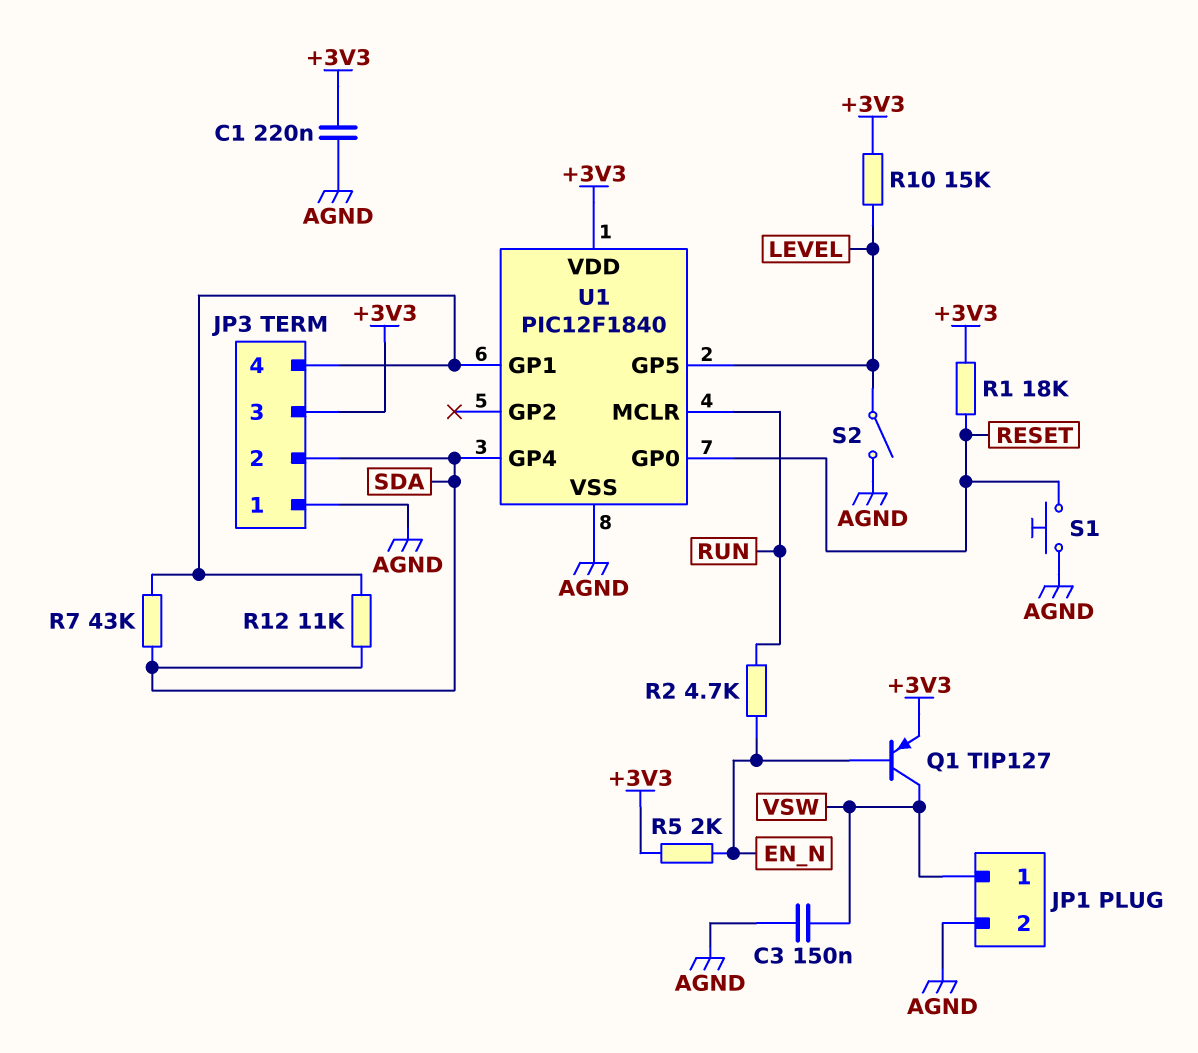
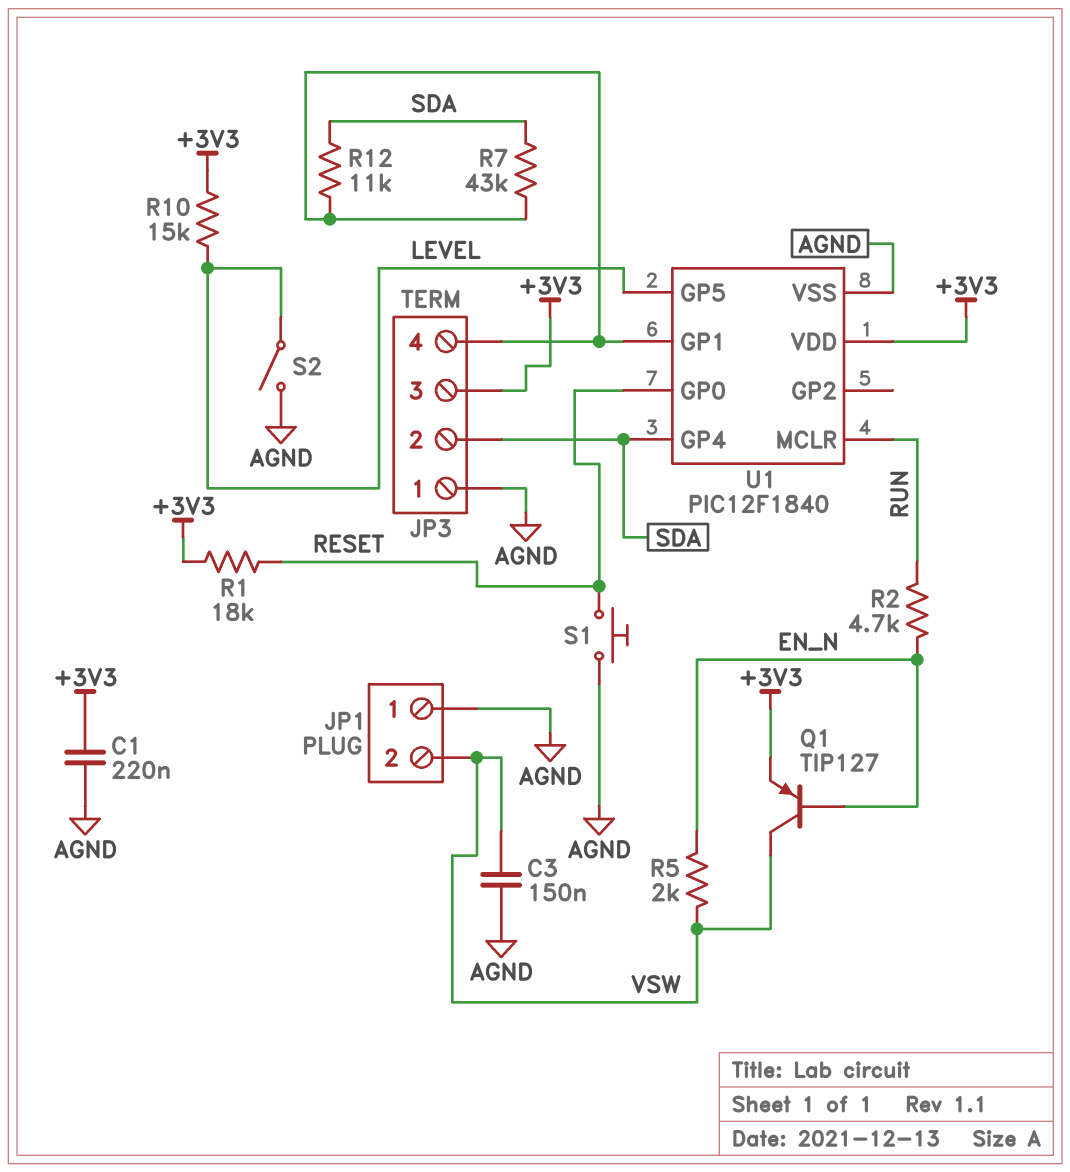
JP1 pin 1: VSW -> AGND
JP1 pin 2: AGND -> VSW
R5: 2k (+3V3, EN_N) -> 2k (EN_N, VSW)

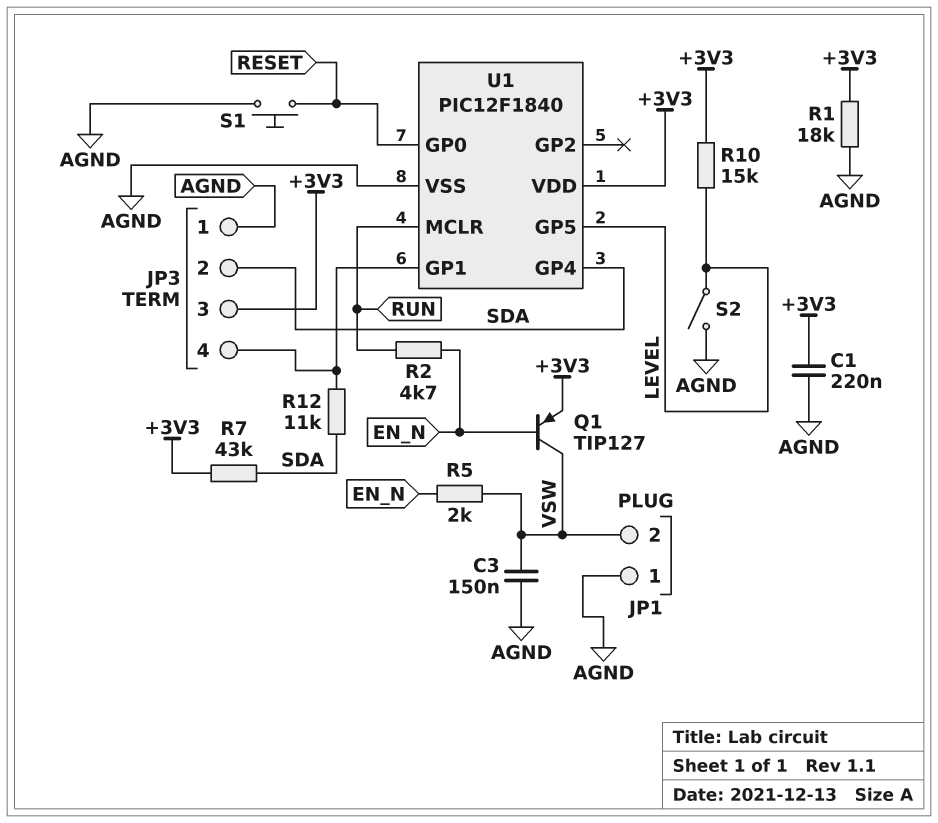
R1: 18k (+3V3, RESET) -> 18k (+3V3, AGND)
R7: 43k (JP3/4, SDA) -> 43k (+3V3, SDA)

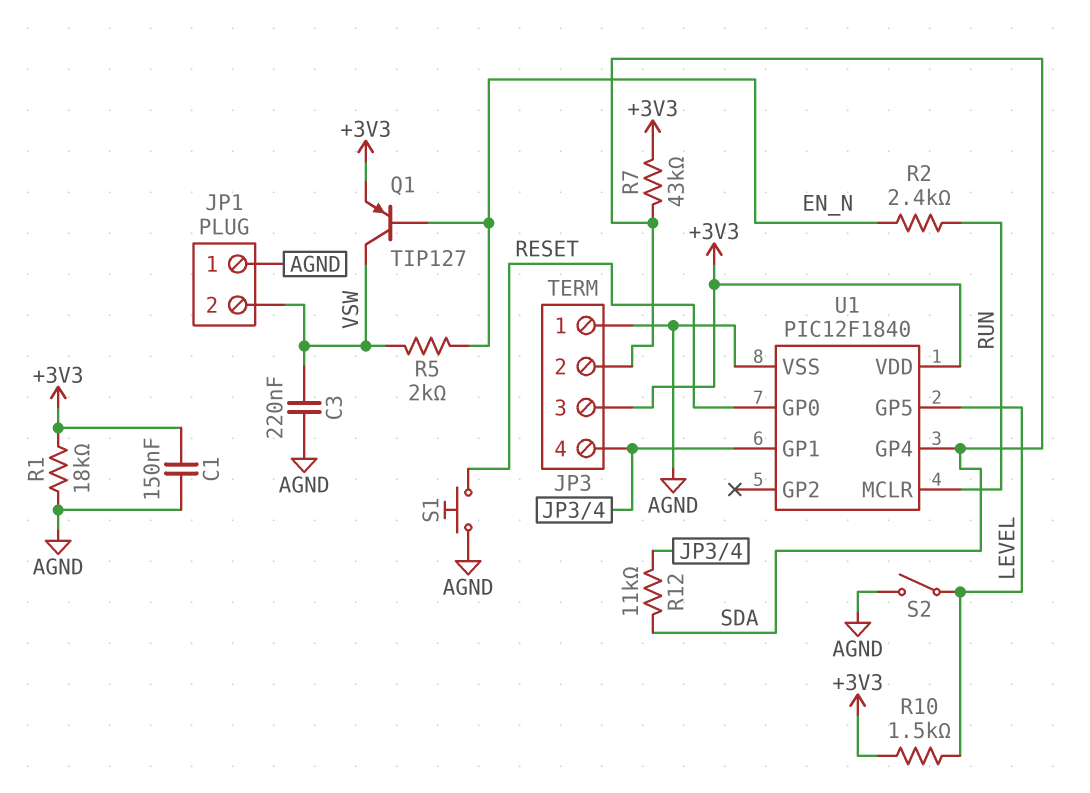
C1: 220nF (+3V3, AGND) -> 150nF (+3V3, AGND)
C3: 150nF (AGND, VSW) -> 220nF (AGND, VSW)
R2: 4.7k (EN_N, RUN) -> 2.4k (EN_N, RUN)
R10: 15k (+3V3, LEVEL) -> 1.5k (+3V3, LEVEL)

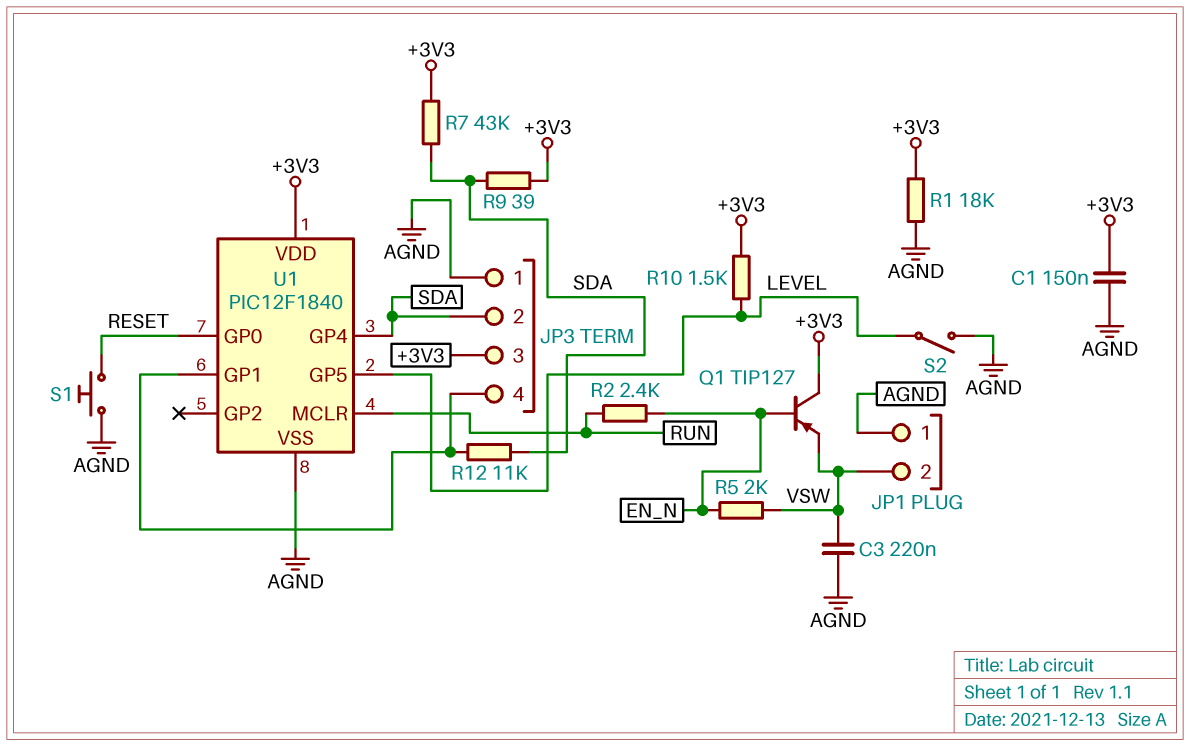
Q1: PNP TIP127 (B EN_N, C VSW, E +3V3) -> PNP TIP127 (B EN_N, C +3V3, E VSW)
R9: none -> 39 (+3V3, SDA)

